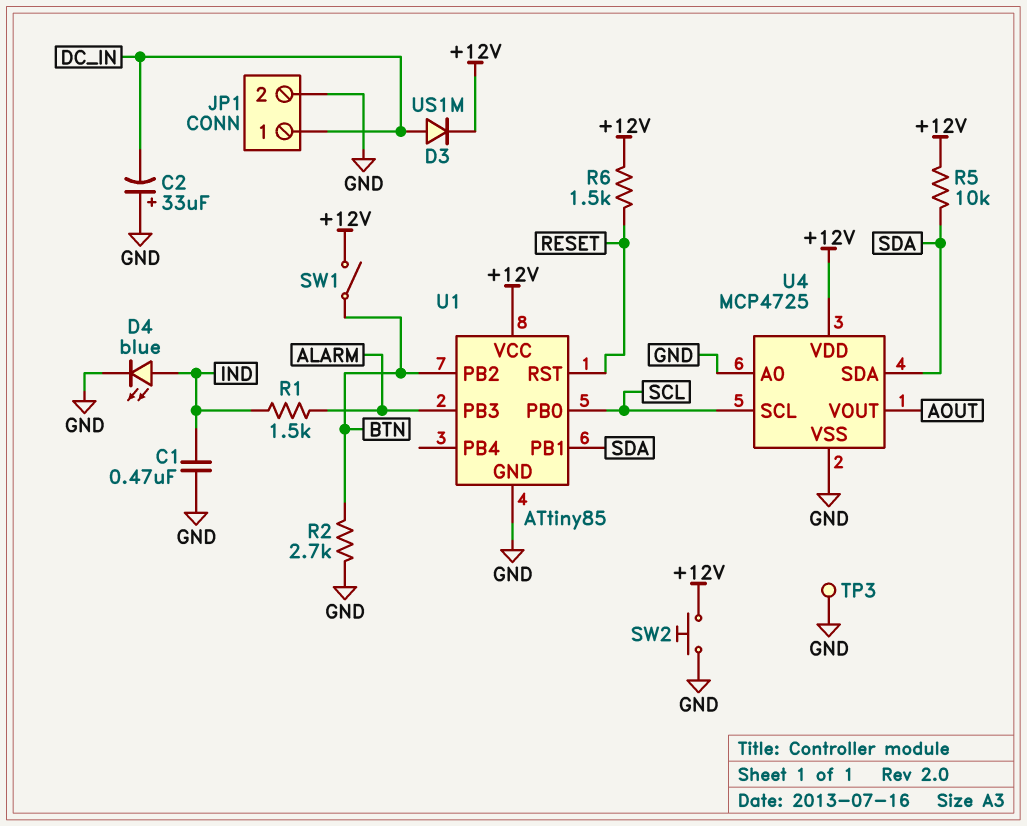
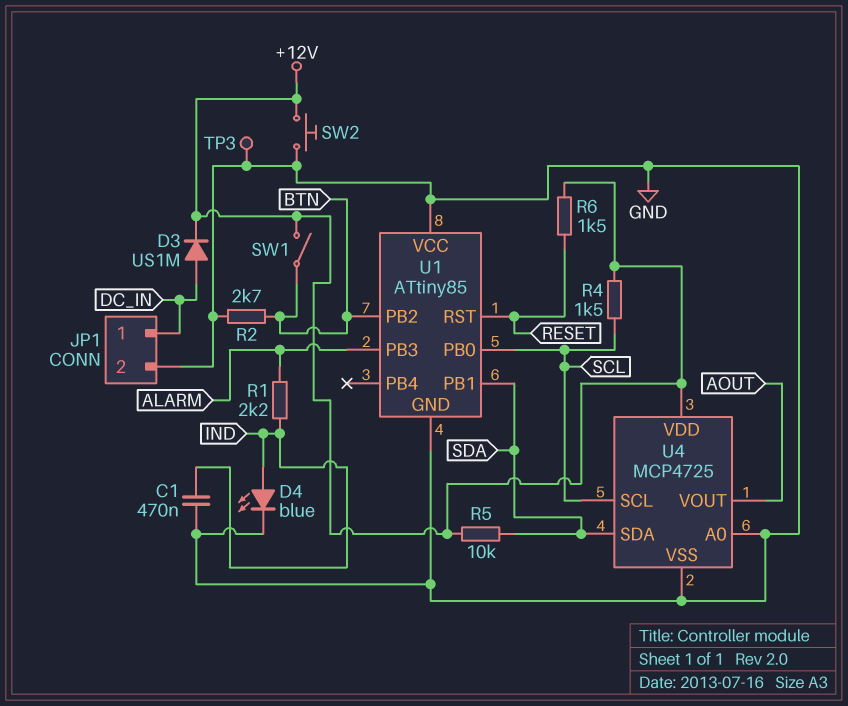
C2: 33uF (plus GND, minus DC_IN) -> none
R1: 1.5k (ALARM, IND) -> 2.2k (ALARM, IND)
R4: none -> 1.5k (+12V, SCL)
U1 pin VCC: +12V -> GND

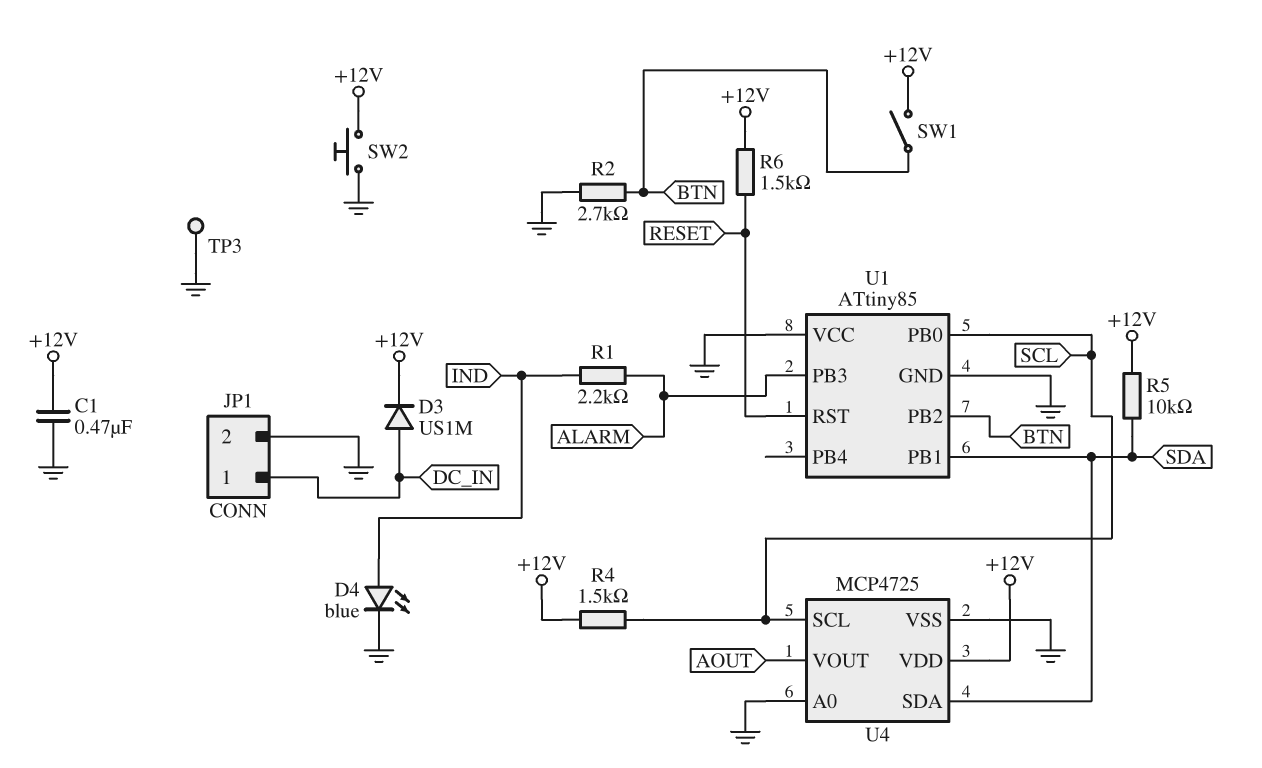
C1: 470nF (GND, IND) -> 470nF (+12V, GND)

